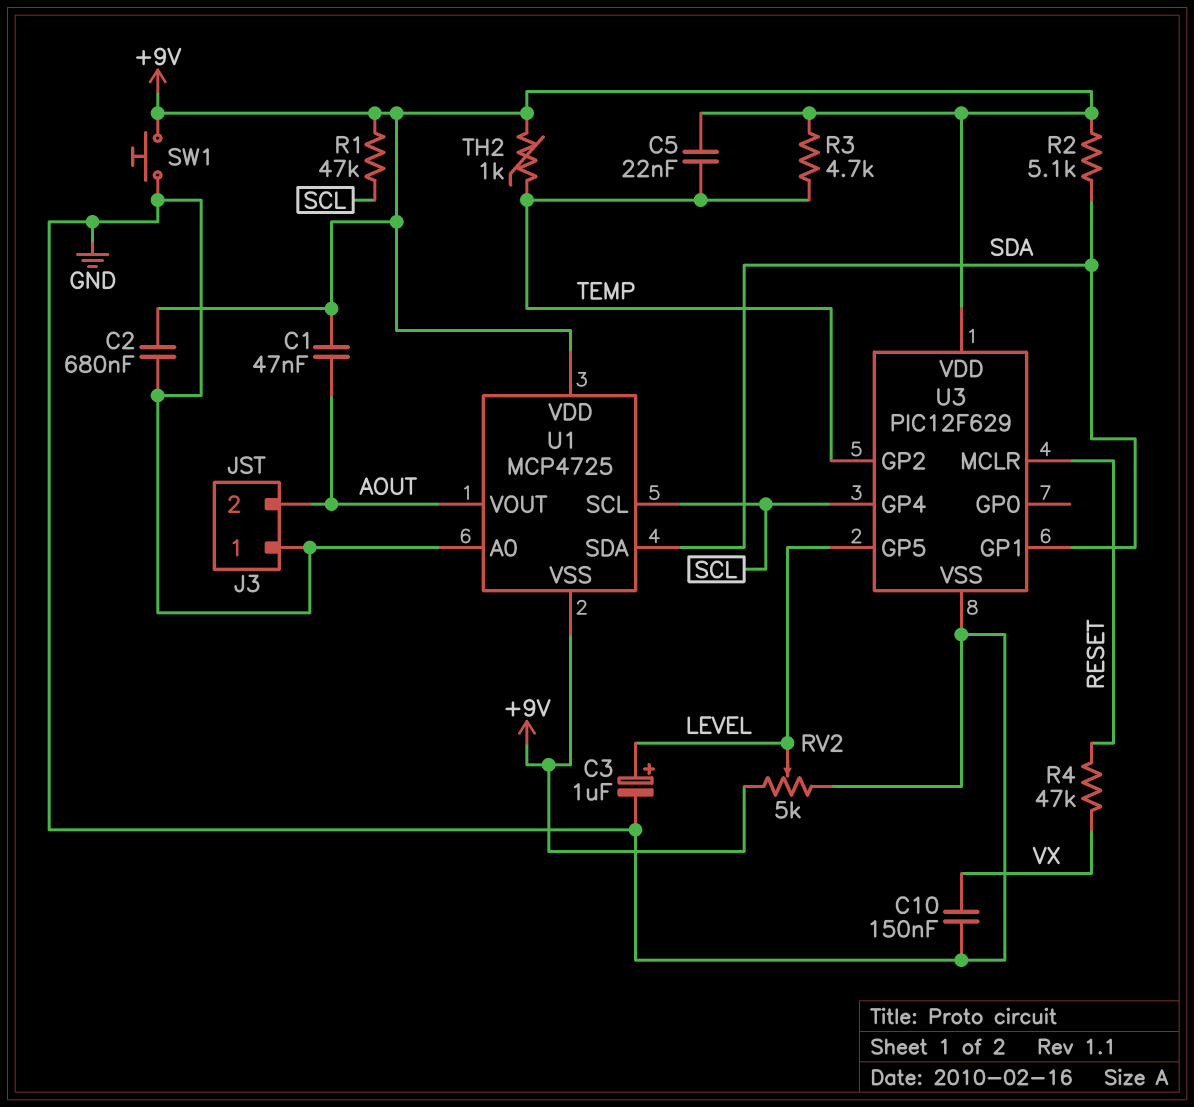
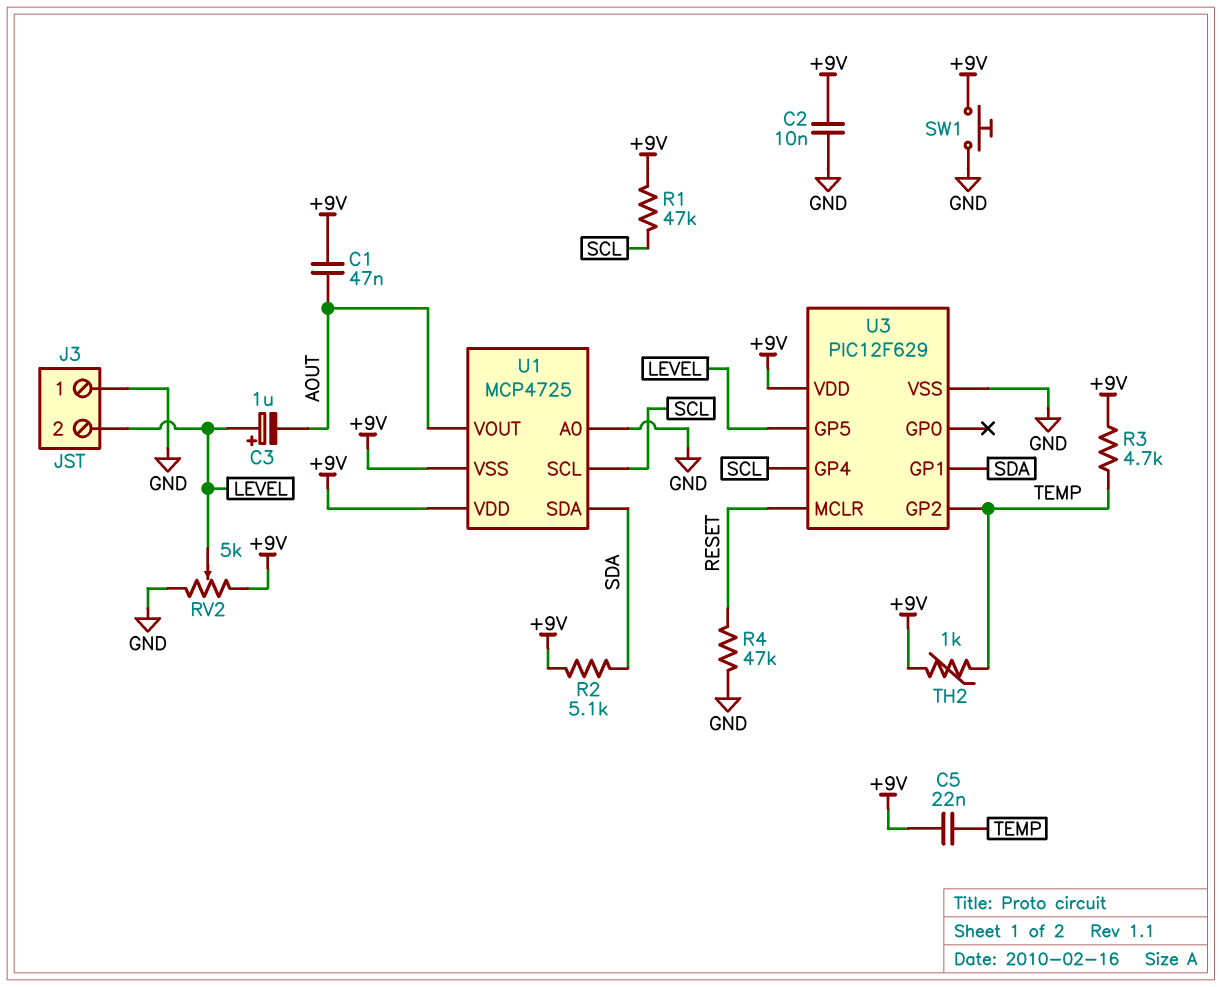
C2: 680nF (+9V, GND) -> 10nF (+9V, GND)
C3: 1uF (plus LEVEL, minus GND) -> 1uF (plus LEVEL, minus AOUT)
C10: 150nF (GND, VX) -> none
J3 pin 2: AOUT -> LEVEL
R4: 47k (RESET, VX) -> 47k (GND, RESET)

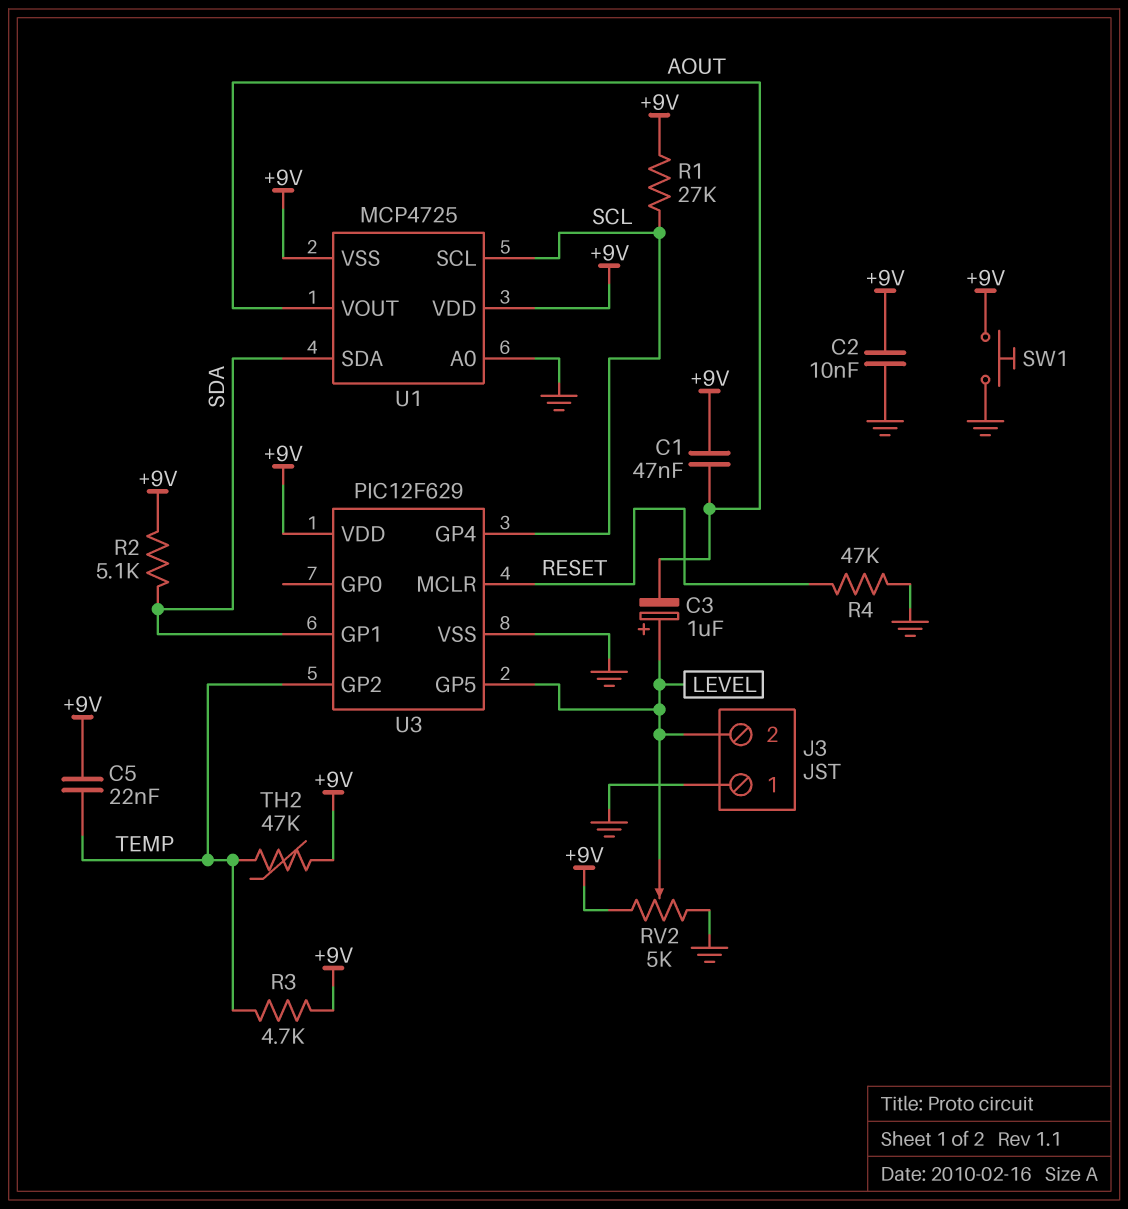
R1: 47k (+9V, SCL) -> 27k (+9V, SCL)
TH2: 1k (+9V, TEMP) -> 47k (+9V, TEMP)

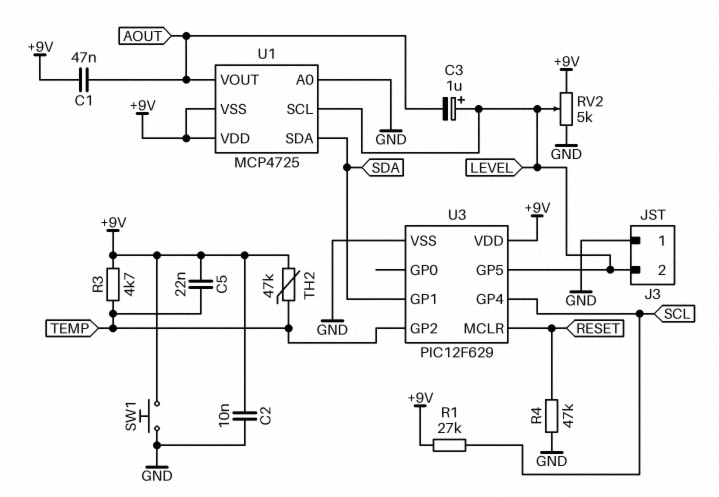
R2: 5.1k (+9V, SDA) -> none
U1 pin SCL: SCL -> LEVEL

